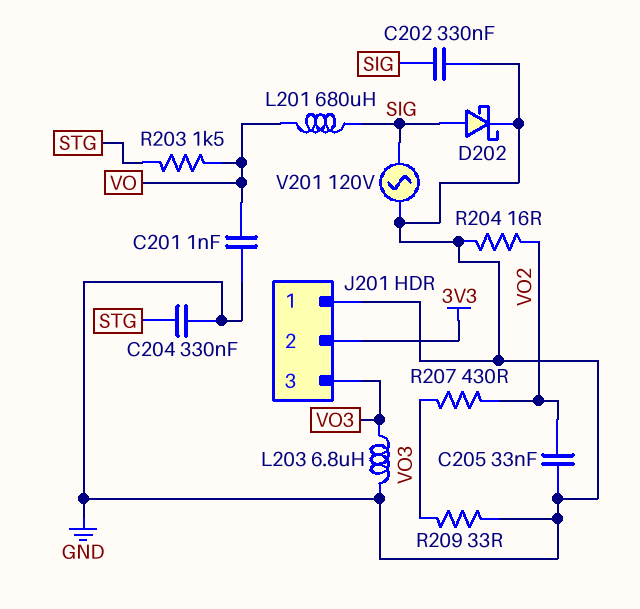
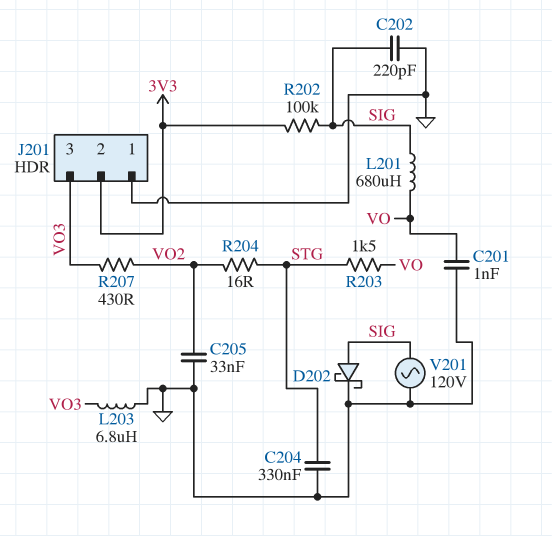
C202: 330nF (GND, SIG) -> 220pF (GND, SIG)
R202: none -> 100k (3V3, SIG)
R204: 16 (GND, VO2) -> 16 (STG, VO2)
R209: 33 (GND, VO3) -> none

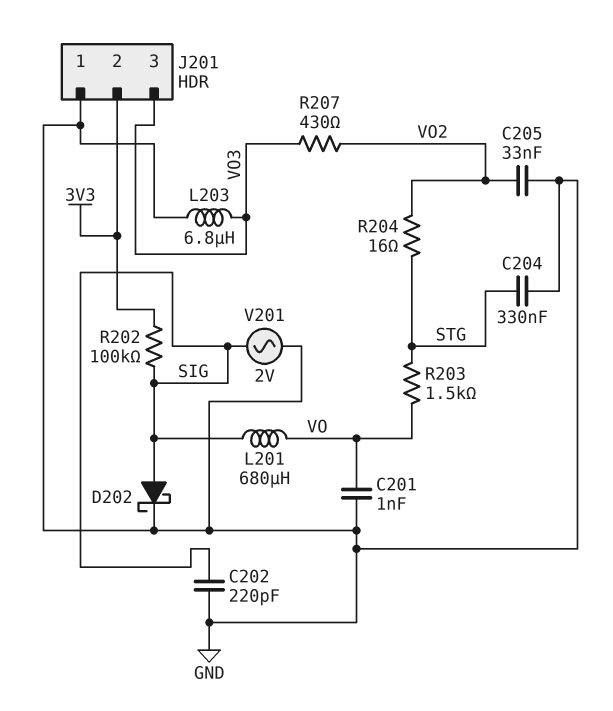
V201: AC 120V (GND, SIG) -> AC 2V (GND, SIG)

